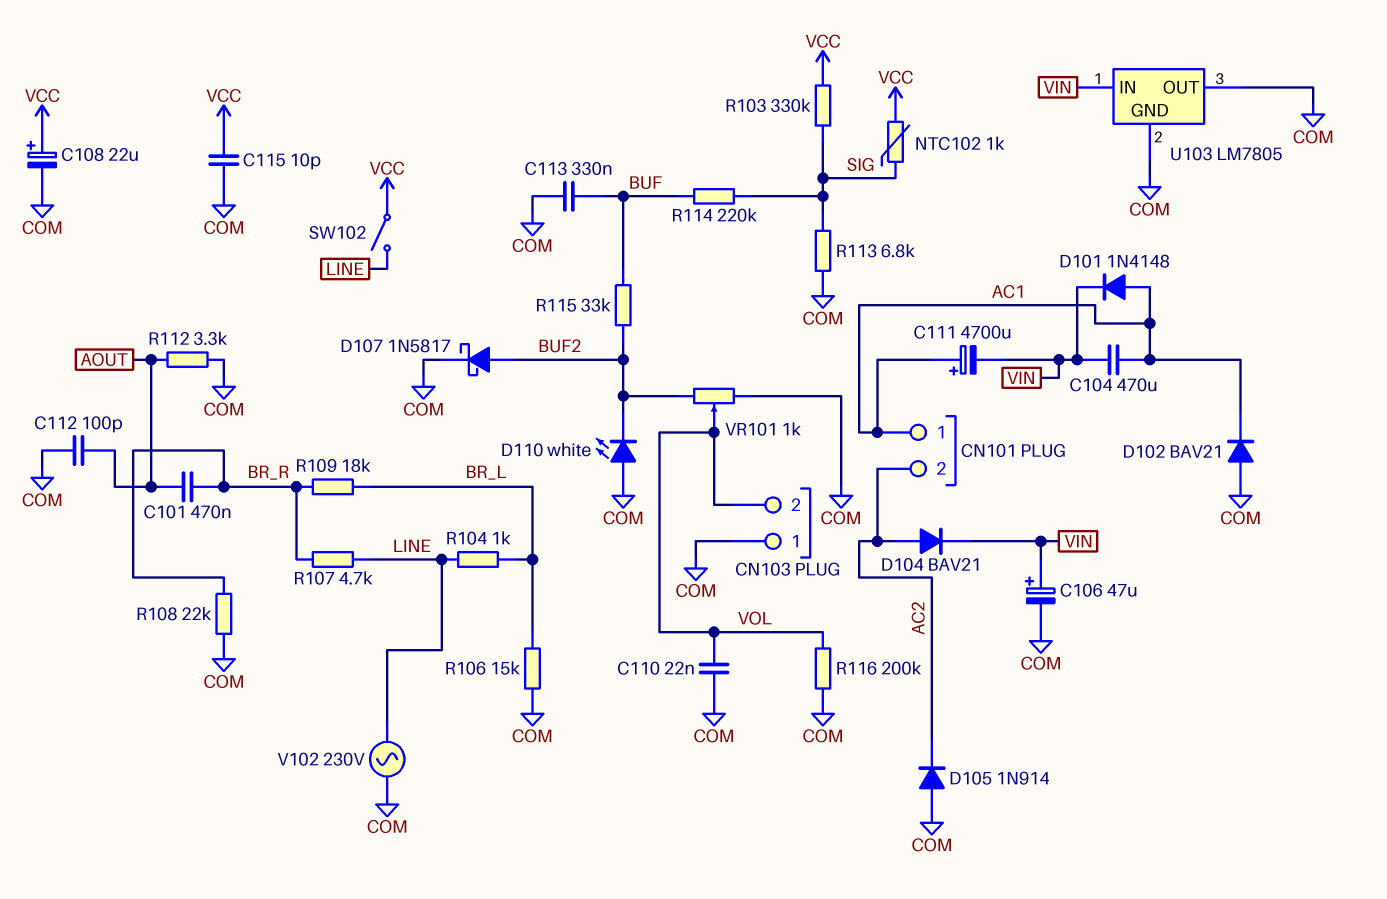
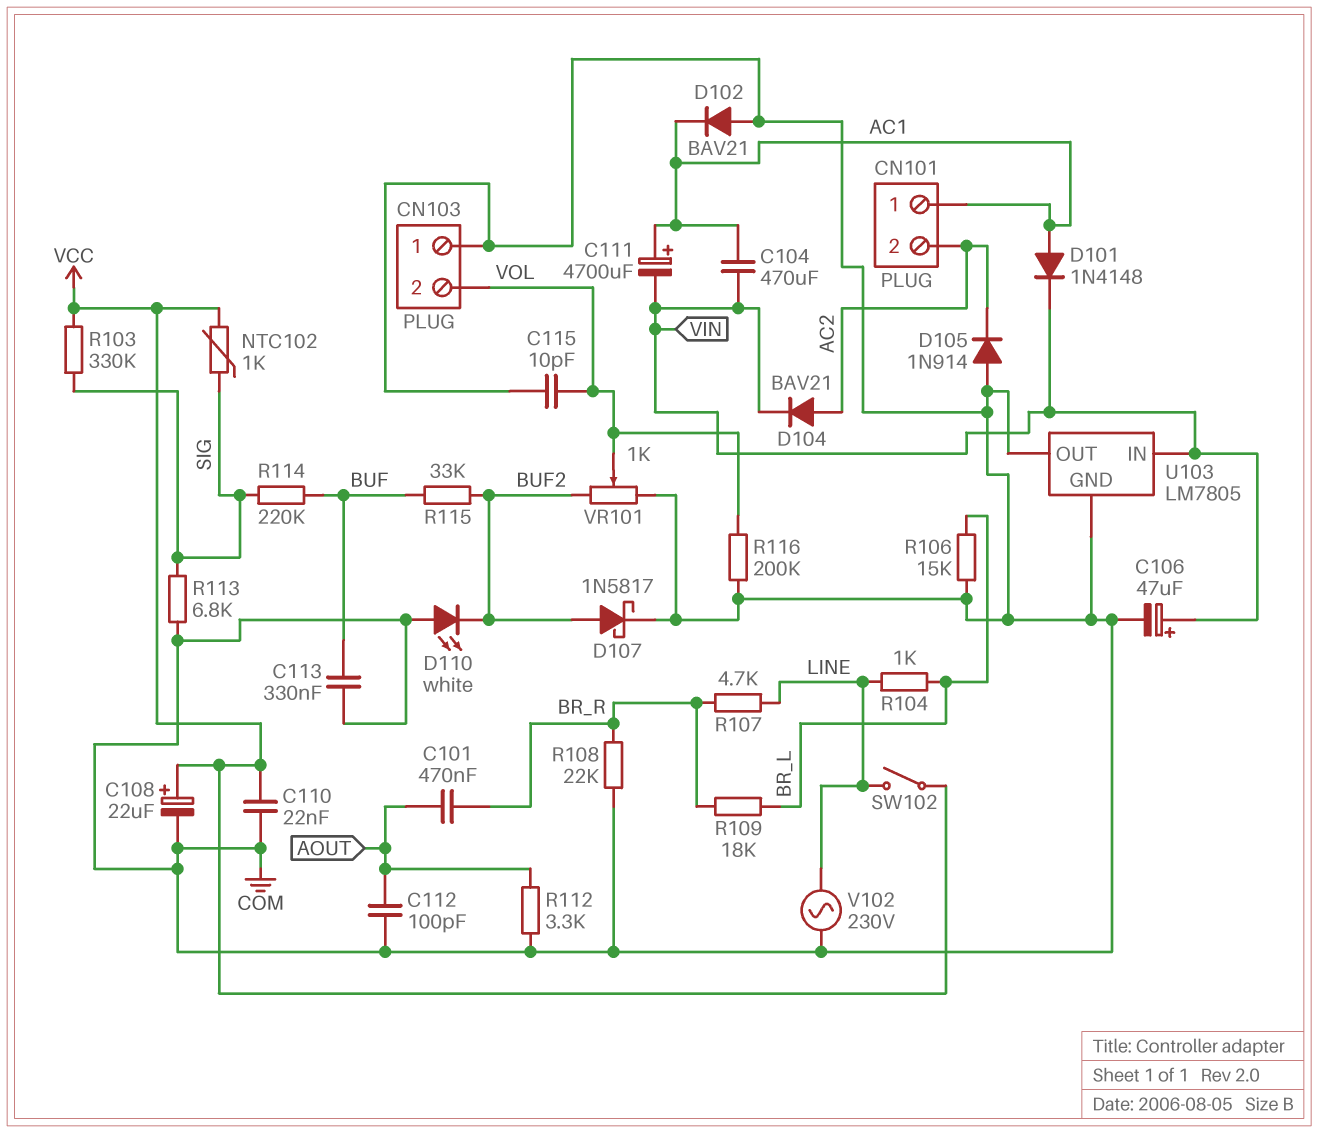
C110: 22nF (COM, VOL) -> 22nF (COM, VCC)
C115: 10pF (COM, VCC) -> 10pF (COM, VOL)

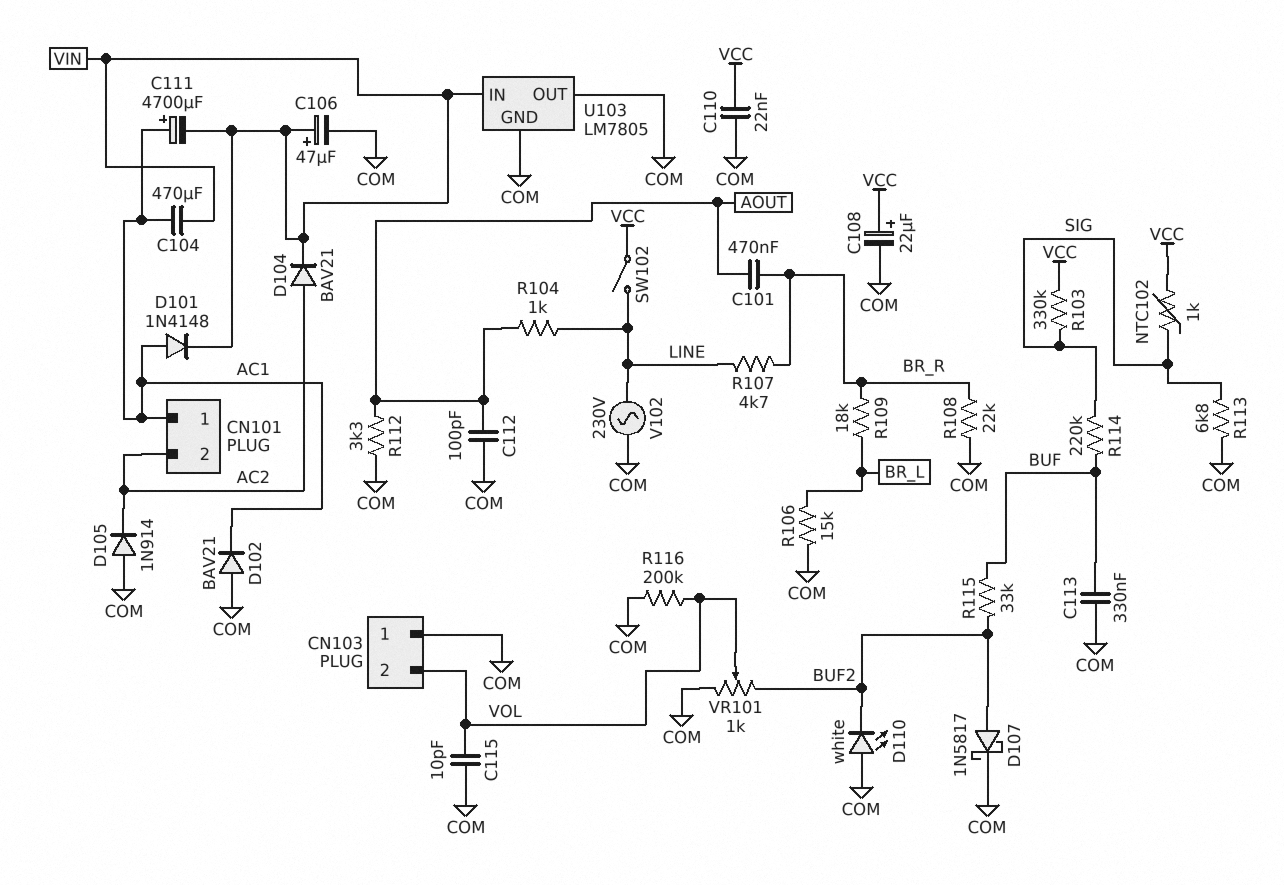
R104: 1k (BR_L, LINE) -> 1k (AOUT, LINE)

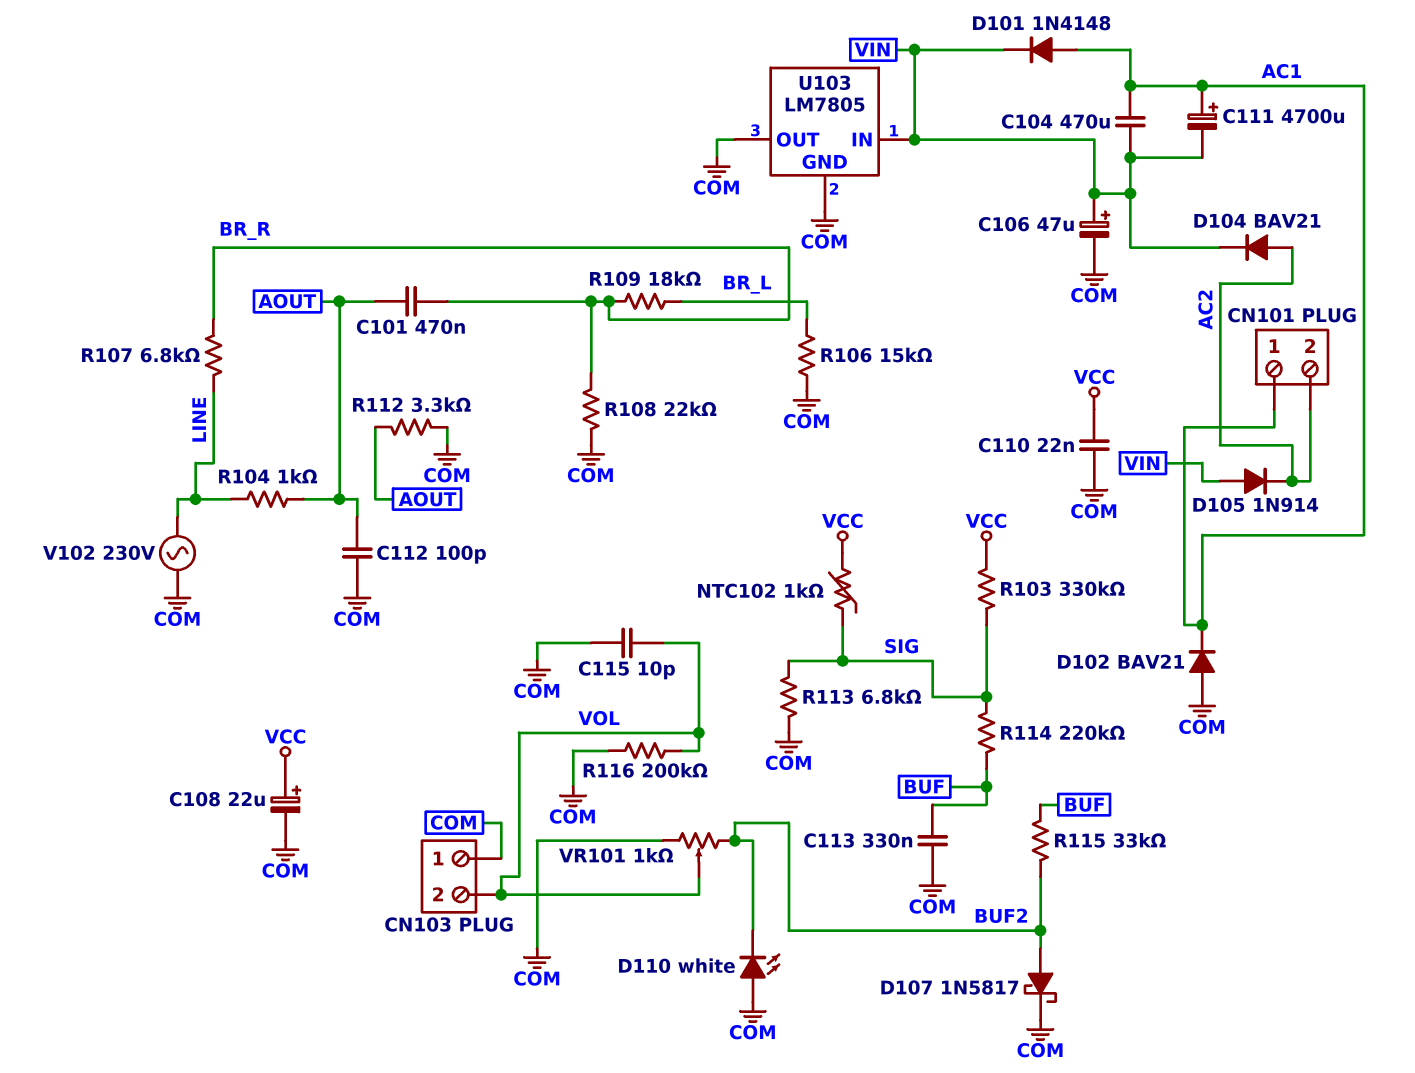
D105: diode 1N914 (A COM, K AC2) -> diode 1N914 (A VIN, K AC2)
R107: 4.7k (BR_R, LINE) -> 6.8k (BR_R, LINE)
SW102: switch (LINE, VCC) -> none

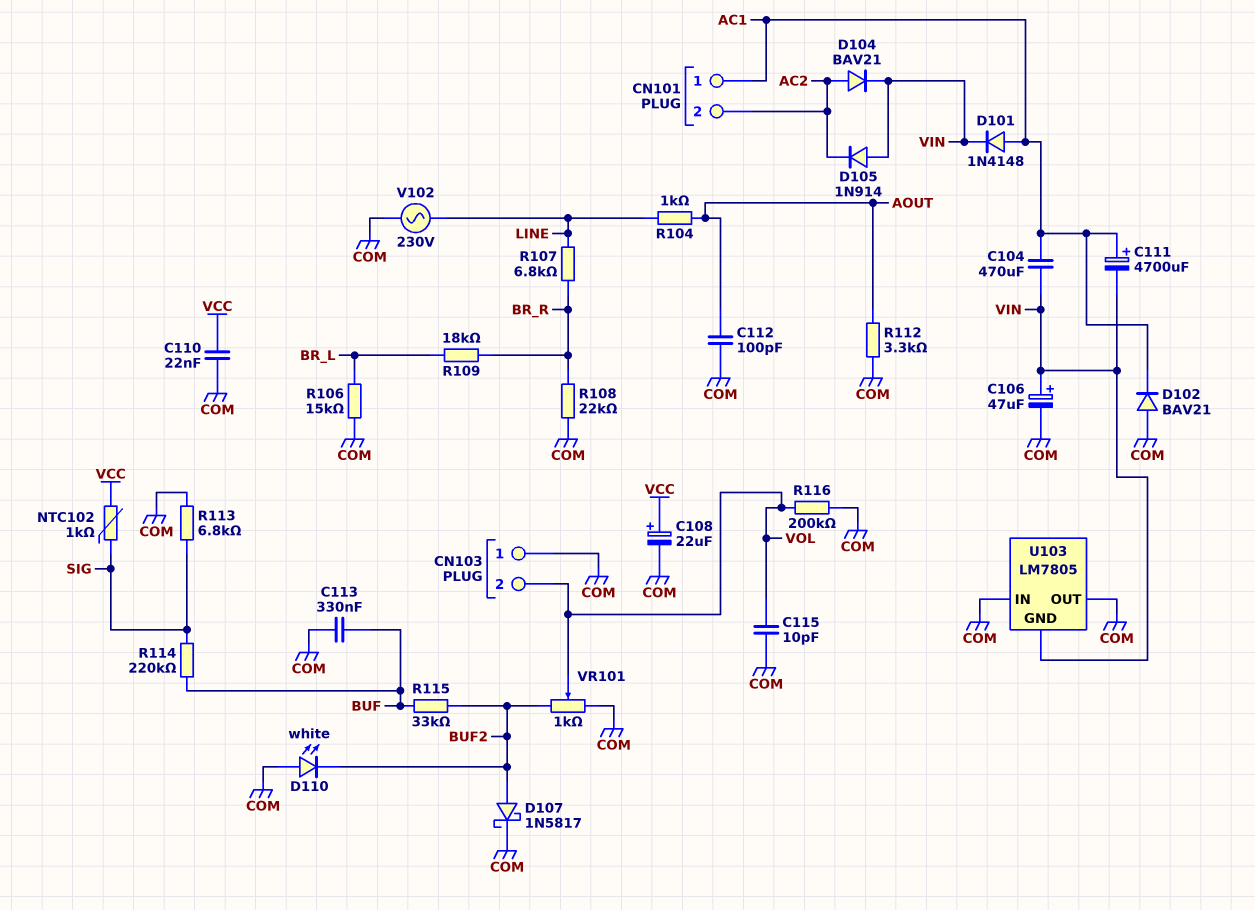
C101: 470nF (AOUT, BR_R) -> none
R103: 330k (SIG, VCC) -> none
U103 pin GND: COM -> VIN
U103 pin IN: VIN -> COM

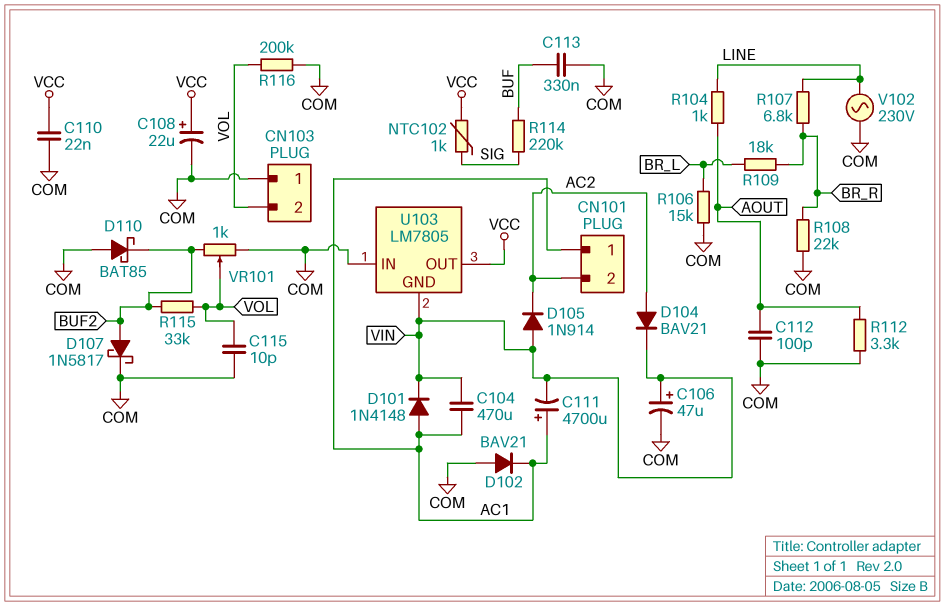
D110: LED white (A COM, K BUF2) -> schottky BAT85 (A COM, K BUF2)
R113: 6.8k (COM, SIG) -> none
R115: 33k (BUF, BUF2) -> 33k (BUF2, VOL)
U103 pin OUT: COM -> VCC

